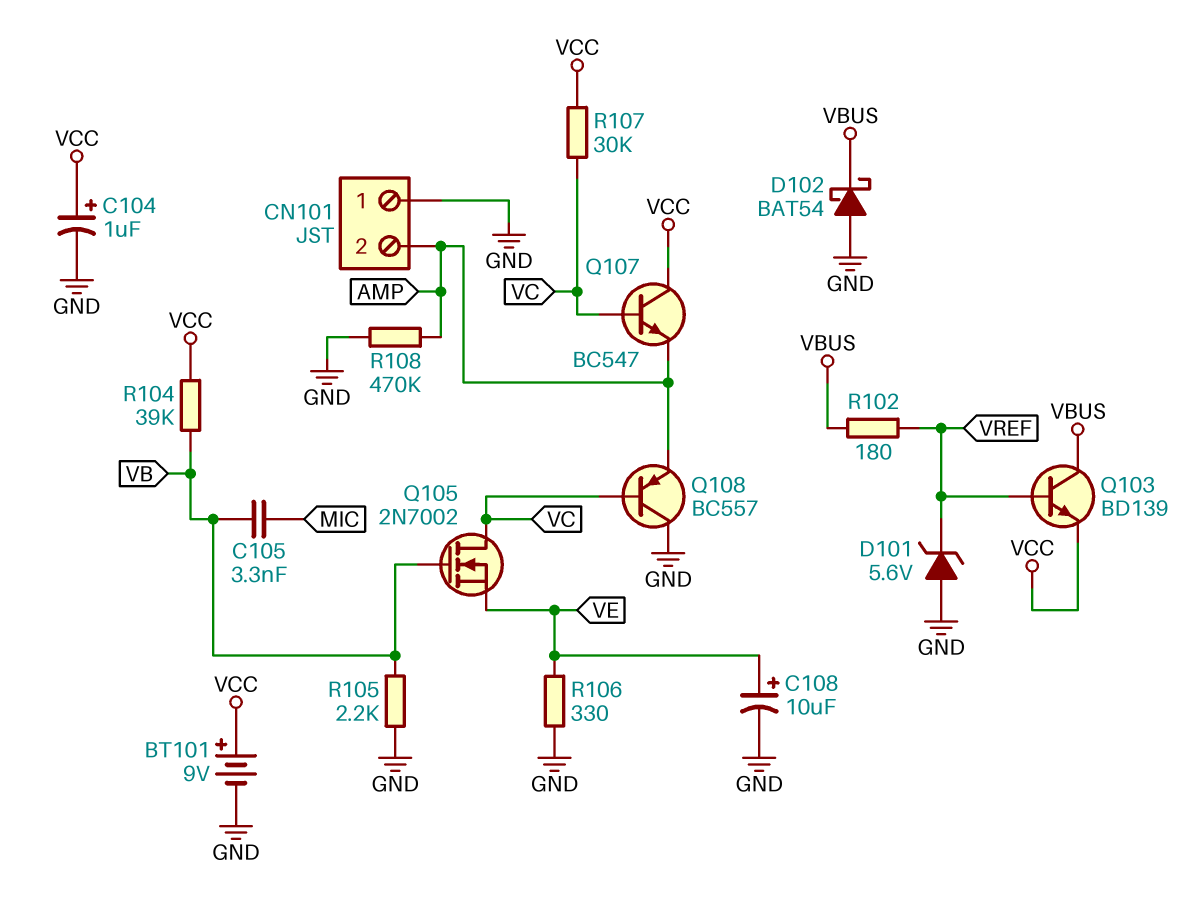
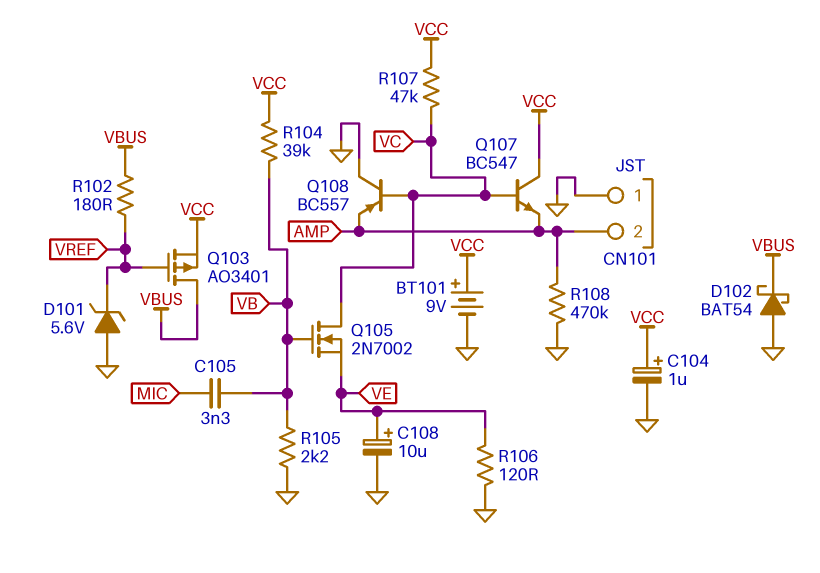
Q103: NPN BD139 (B VREF, C VBUS, E VCC) -> PMOS AO3401 (G VREF, D VBUS, S VCC)
R106: 330 (GND, VE) -> 120 (GND, VE)
R107: 30k (VC, VCC) -> 47k (VC, VCC)

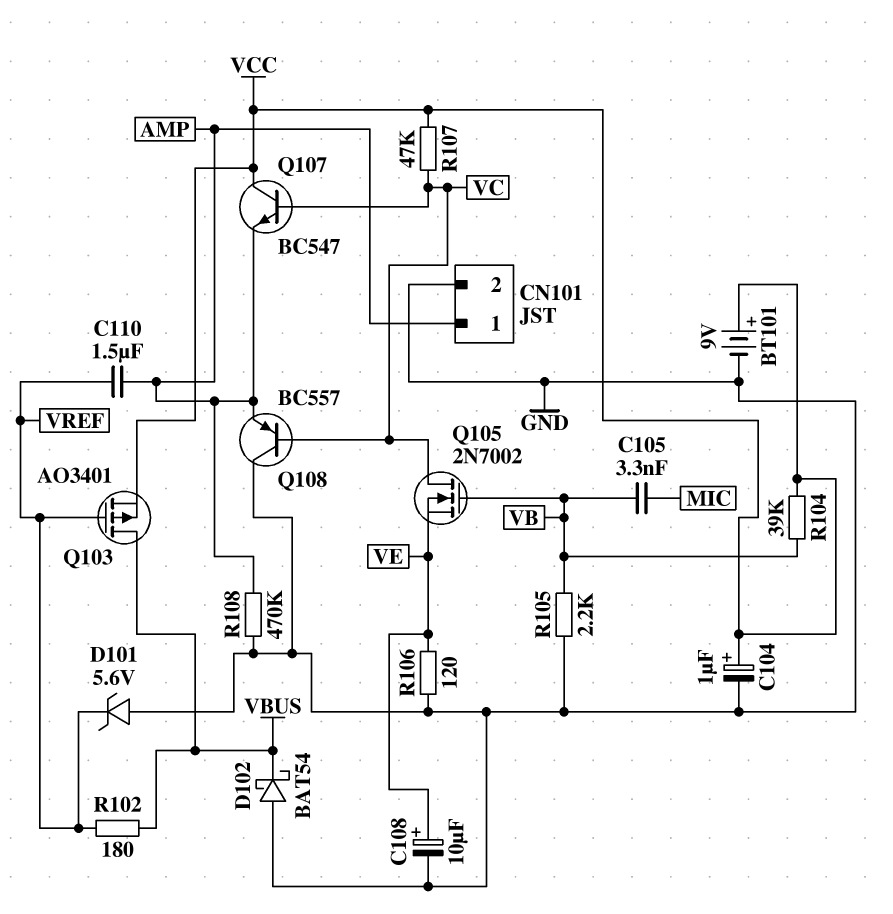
C110: none -> 1.5uF (AMP, VREF)
CN101 pin 1: GND -> AMP
CN101 pin 2: AMP -> GND

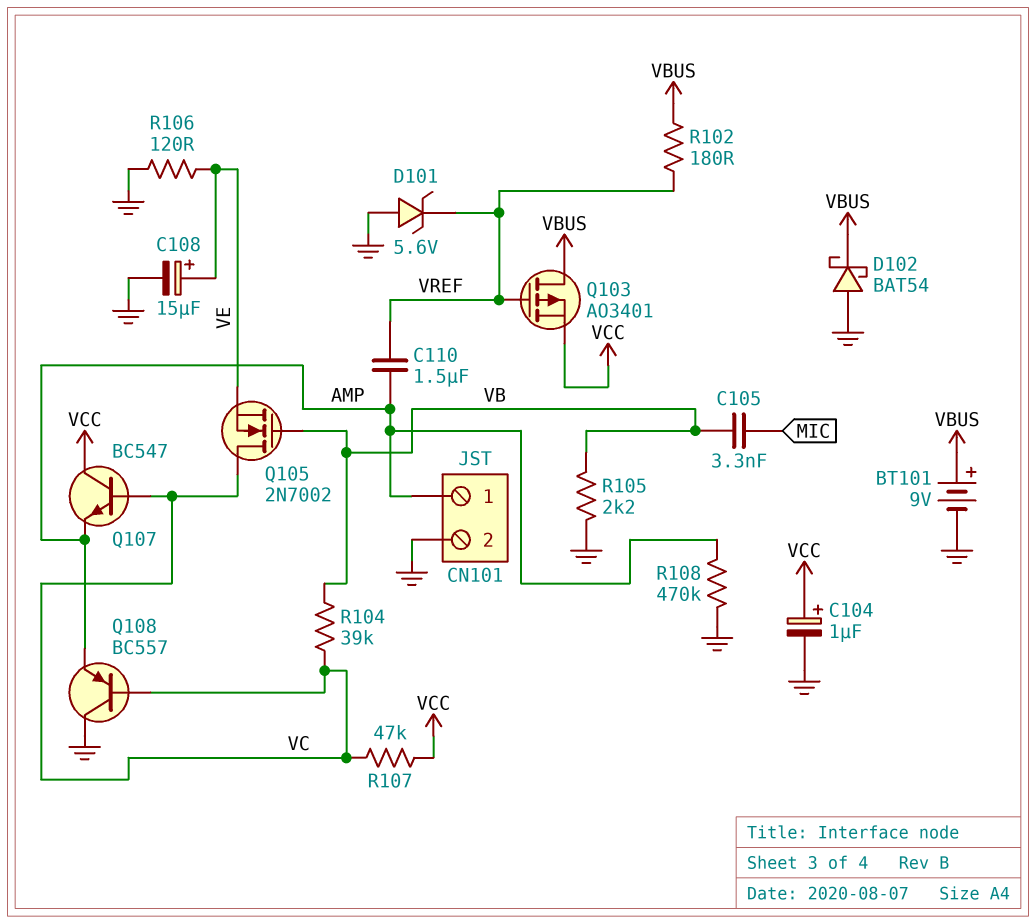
BT101: 9V (plus VCC, minus GND) -> 9V (plus VBUS, minus GND)
C108: 10uF (plus VE, minus GND) -> 15uF (plus VE, minus GND)
R104: 39k (VB, VCC) -> 39k (VB, VC)

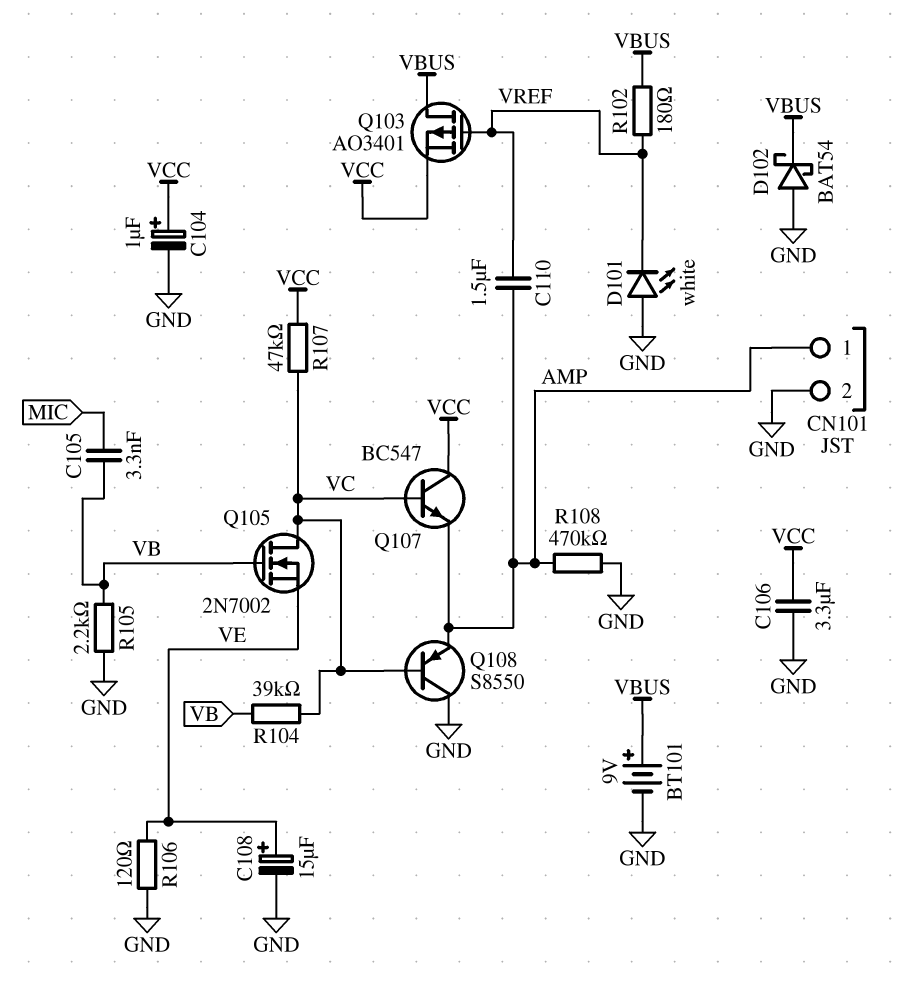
C106: none -> 3.3uF (GND, VCC)
D101: zener 5.6V (A GND, K VREF) -> LED white (A GND, K VREF)
Q108: PNP BC557 (B VC, C GND, E AMP) -> PNP S8550 (B VC, C GND, E AMP)

